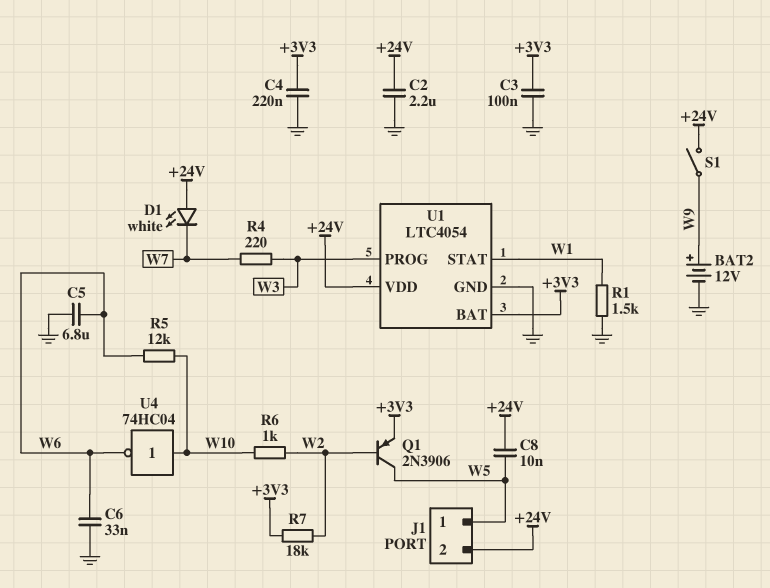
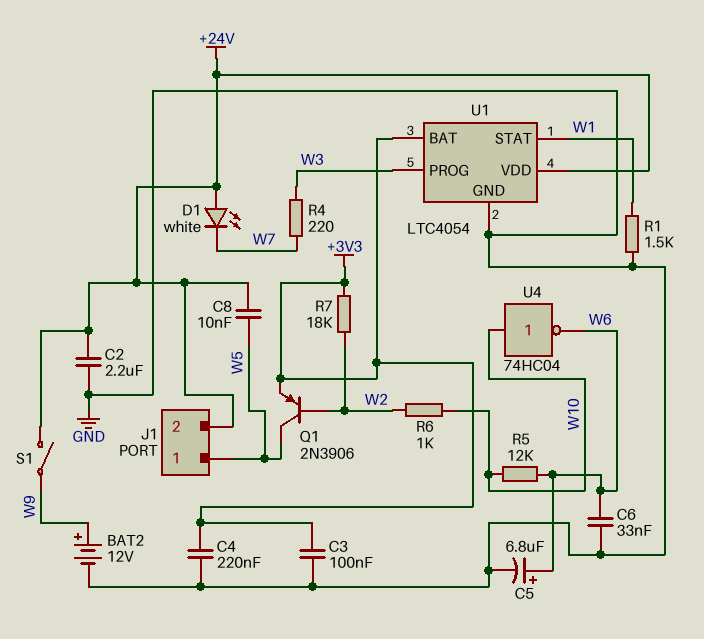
C5: 6.8uF (GND, W6) -> 6.8uF (plus W6, minus GND)

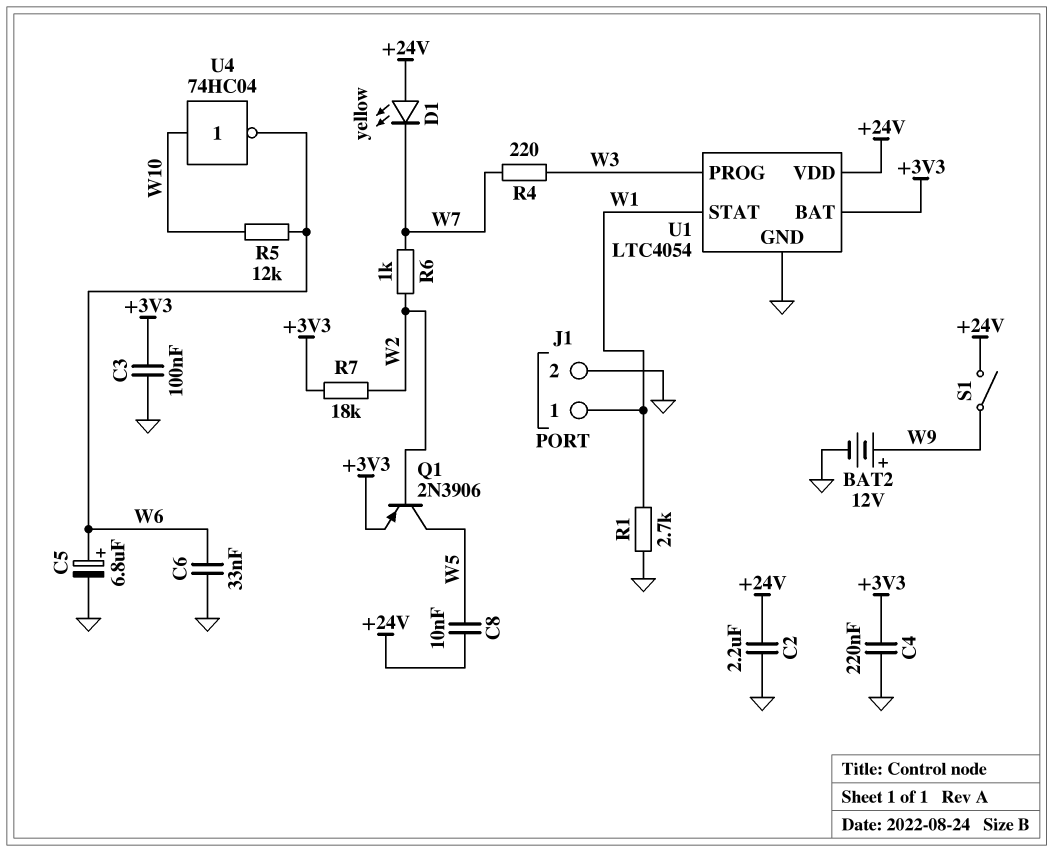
D1: LED white (A +24V, K W7) -> LED yellow (A +24V, K W7)
J1 pin 1: W5 -> W1
J1 pin 2: +24V -> GND
R1: 1.5k (GND, W1) -> 2.7k (GND, W1)
R6: 1k (W2, W10) -> 1k (W2, W7)

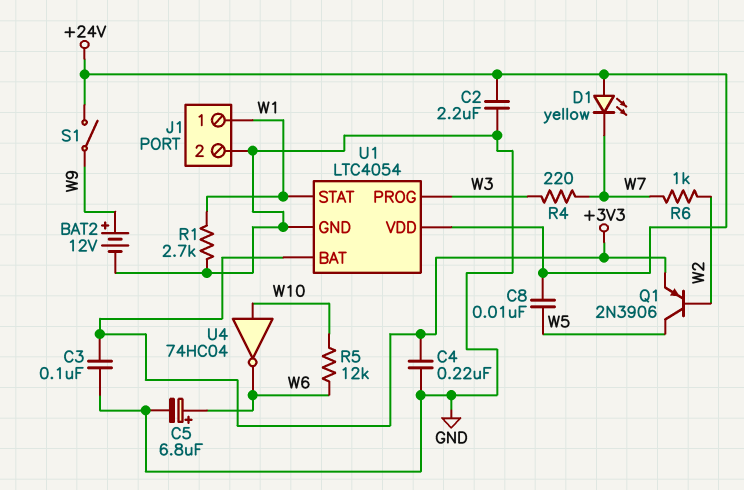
C6: 33nF (GND, W6) -> none
R7: 18k (+3V3, W2) -> none

